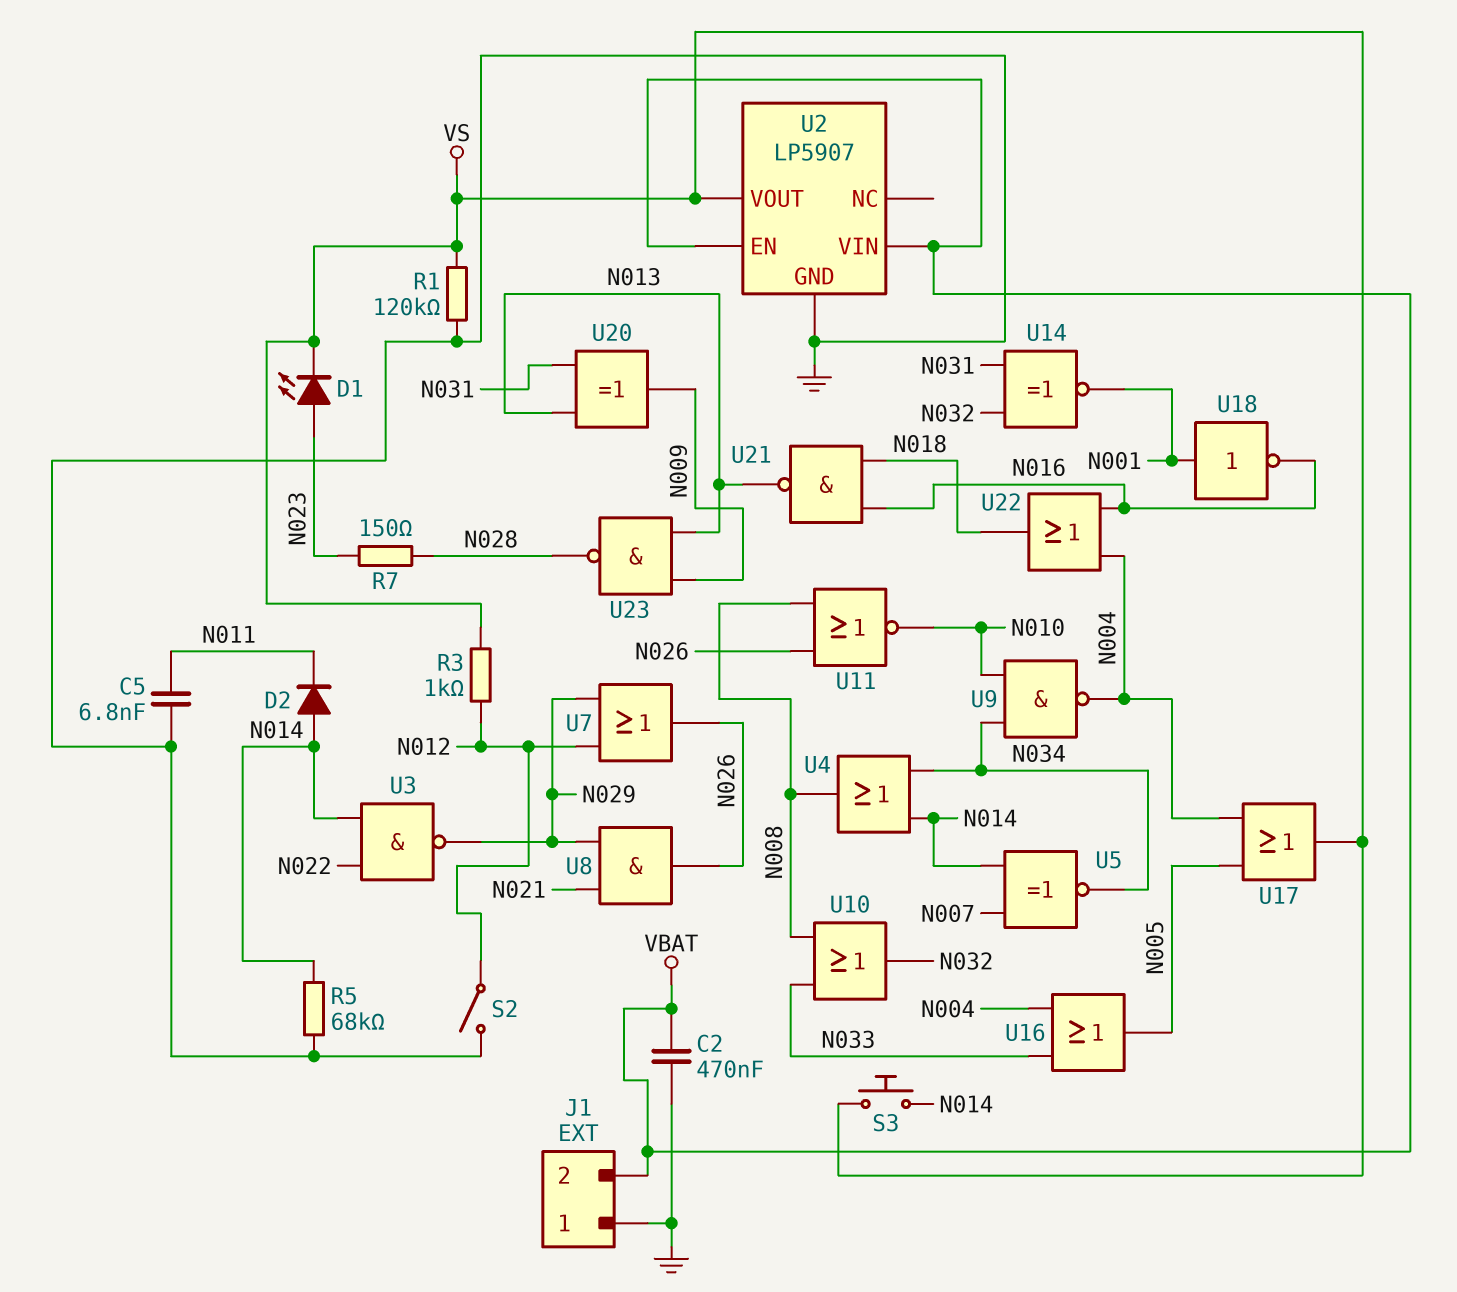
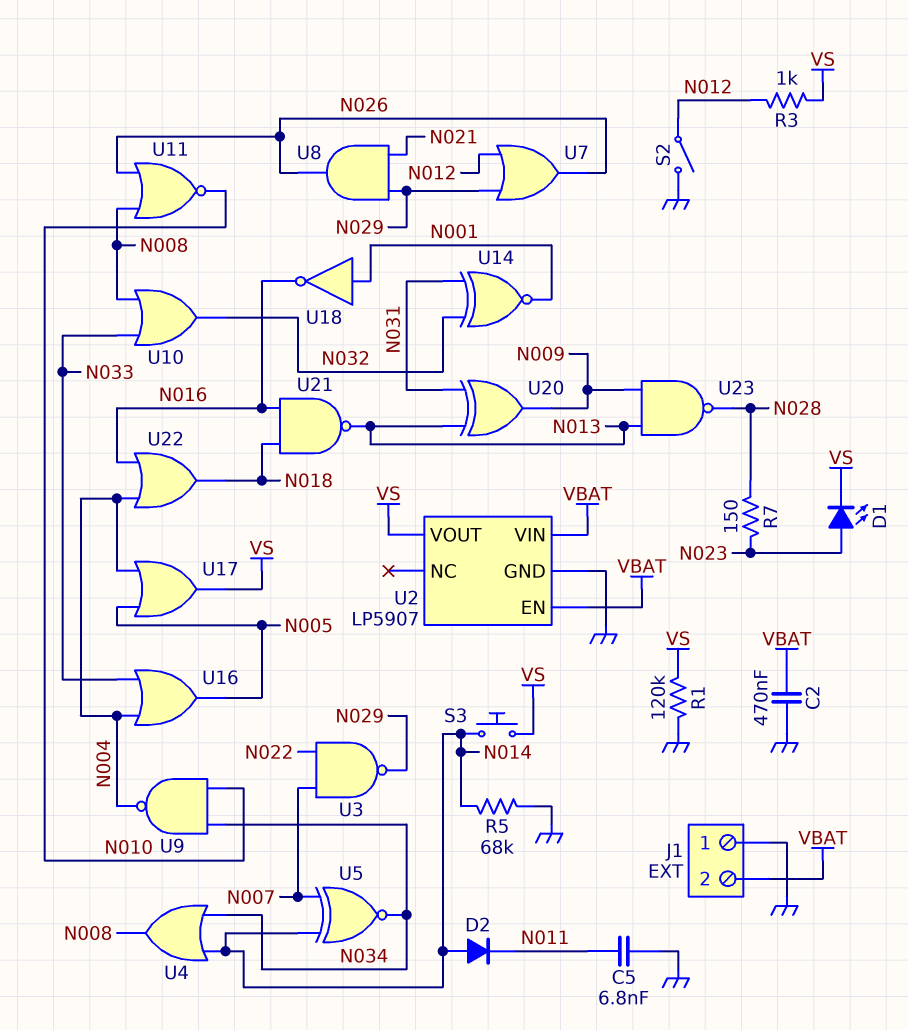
U3: NAND (in N014, in N022, out N029) -> NAND (in N007, in N022, out N029)

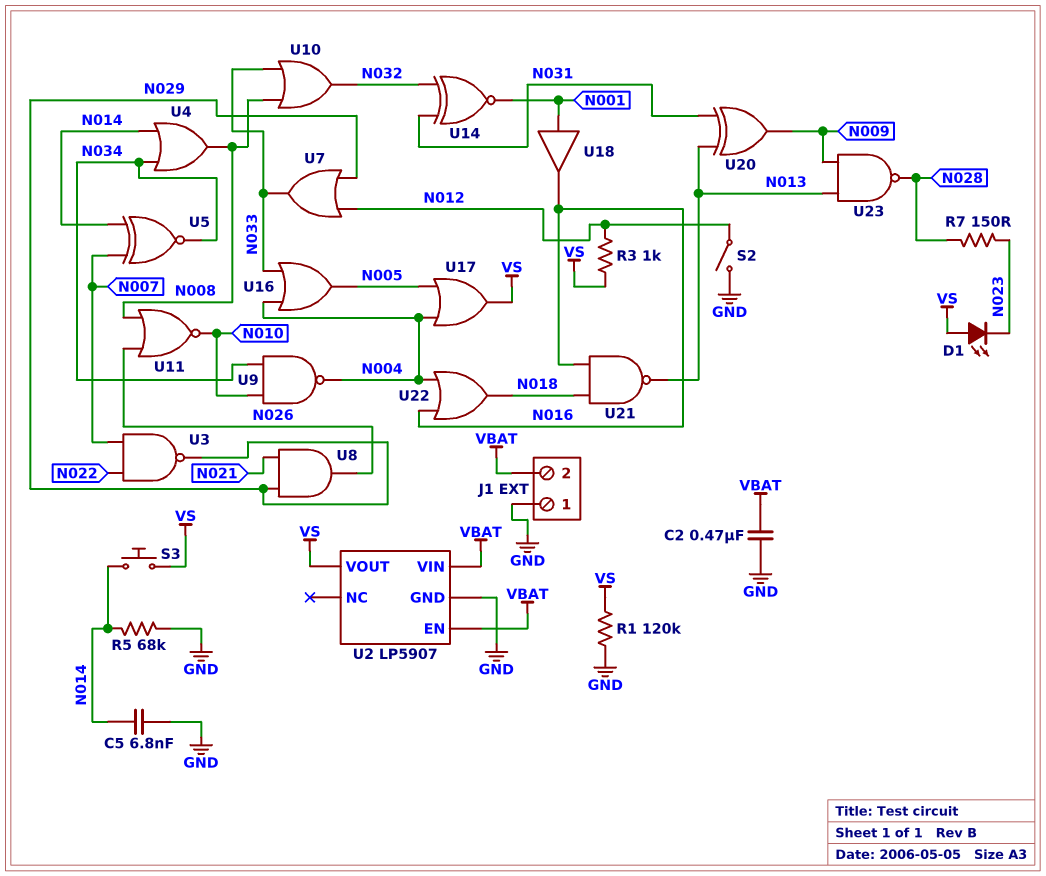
C5: 6.8nF (GND, N011) -> 6.8nF (GND, N014)
D1: LED (A N023, K VS) -> LED (A VS, K N023)
D2: diode (A N014, K N011) -> none
U7: OR (in N012, in N029, out N026) -> OR (in N012, in N029, out N033)
U18: NOT (in N001, out N016) -> buffer (in N001, out N016)

